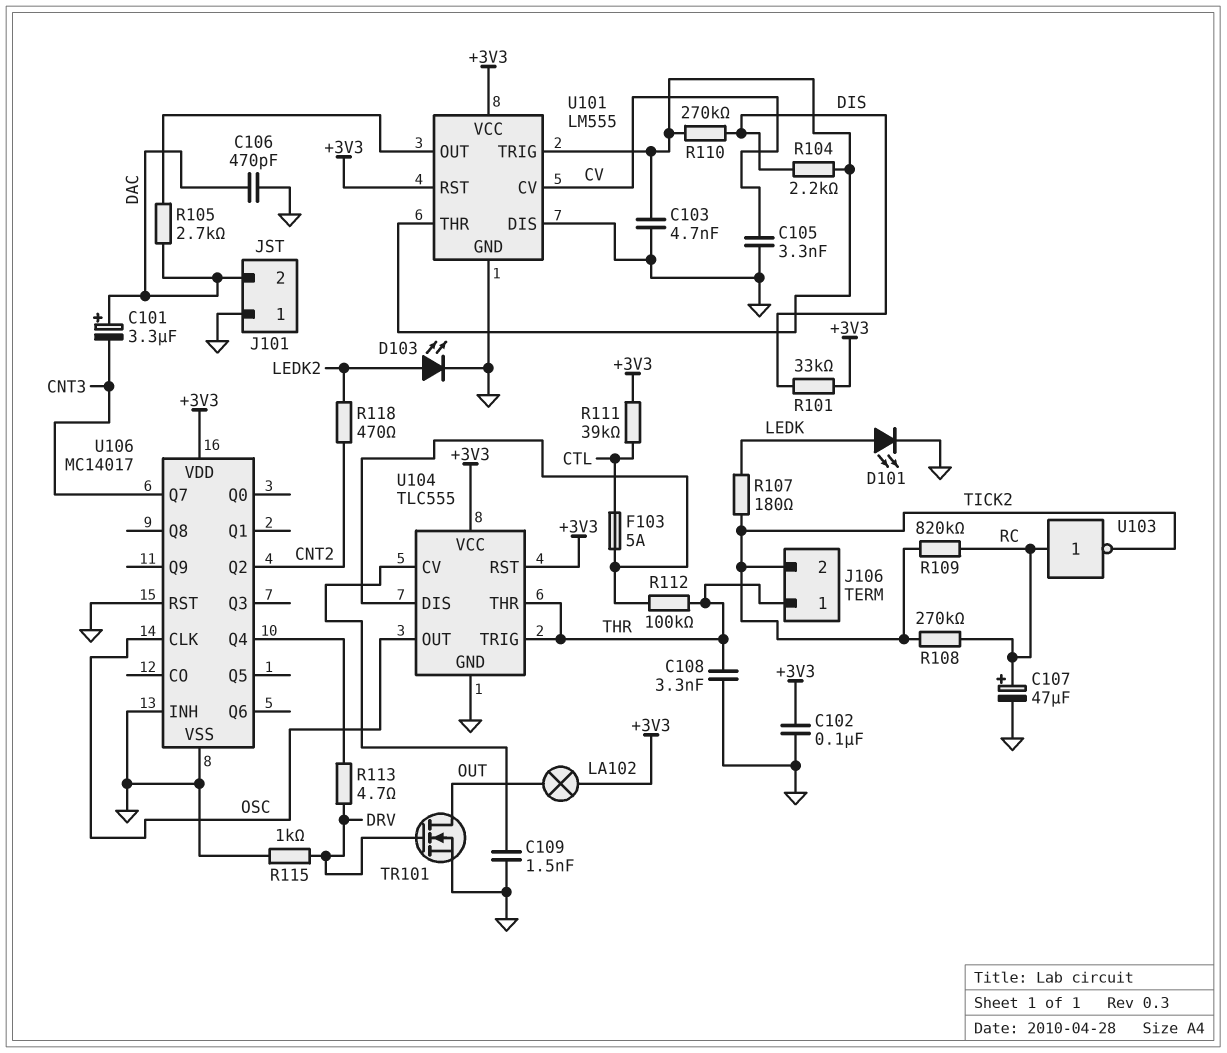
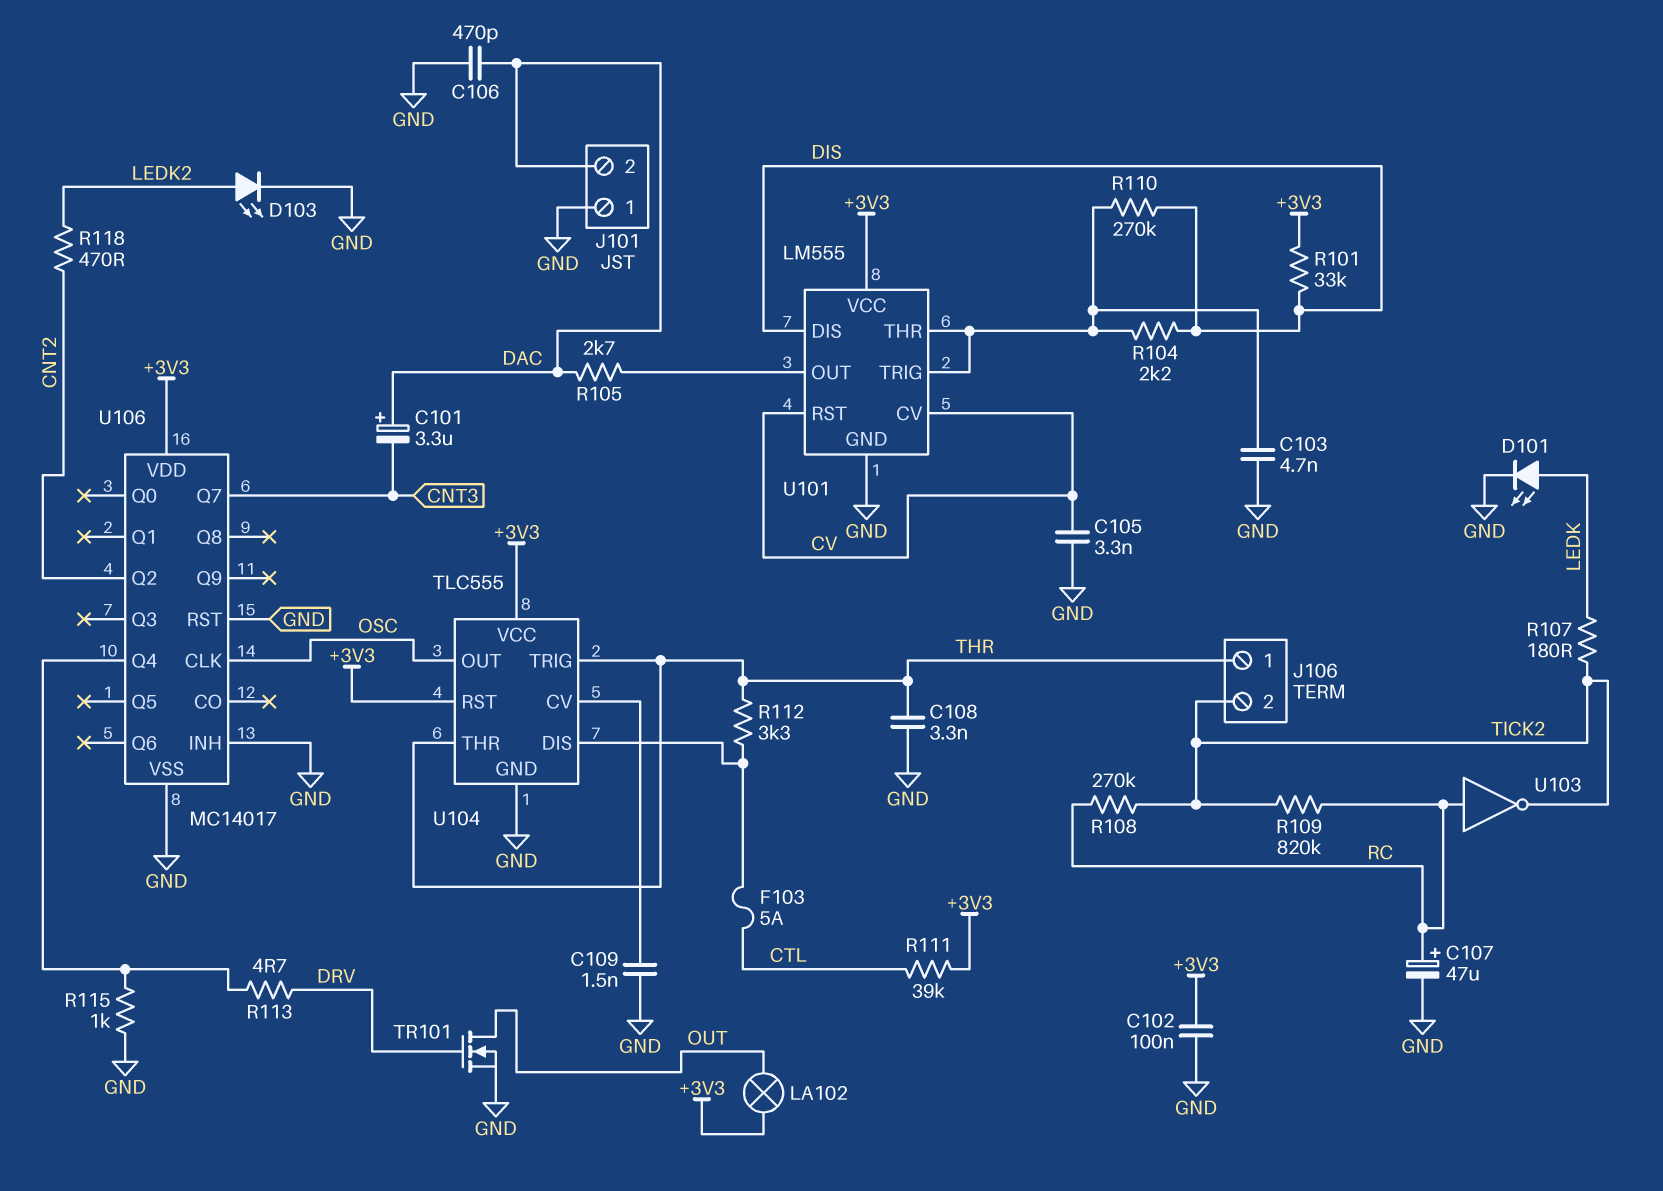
R112: 100k (THR, U104/DIS) -> 3.3k (THR, U104/DIS)
R115: 1k (DRV, GND) -> 1k (GND, U106/Q4)
U101 pin DIS: GND -> DIS
U101 pin RST: +3V3 -> CV

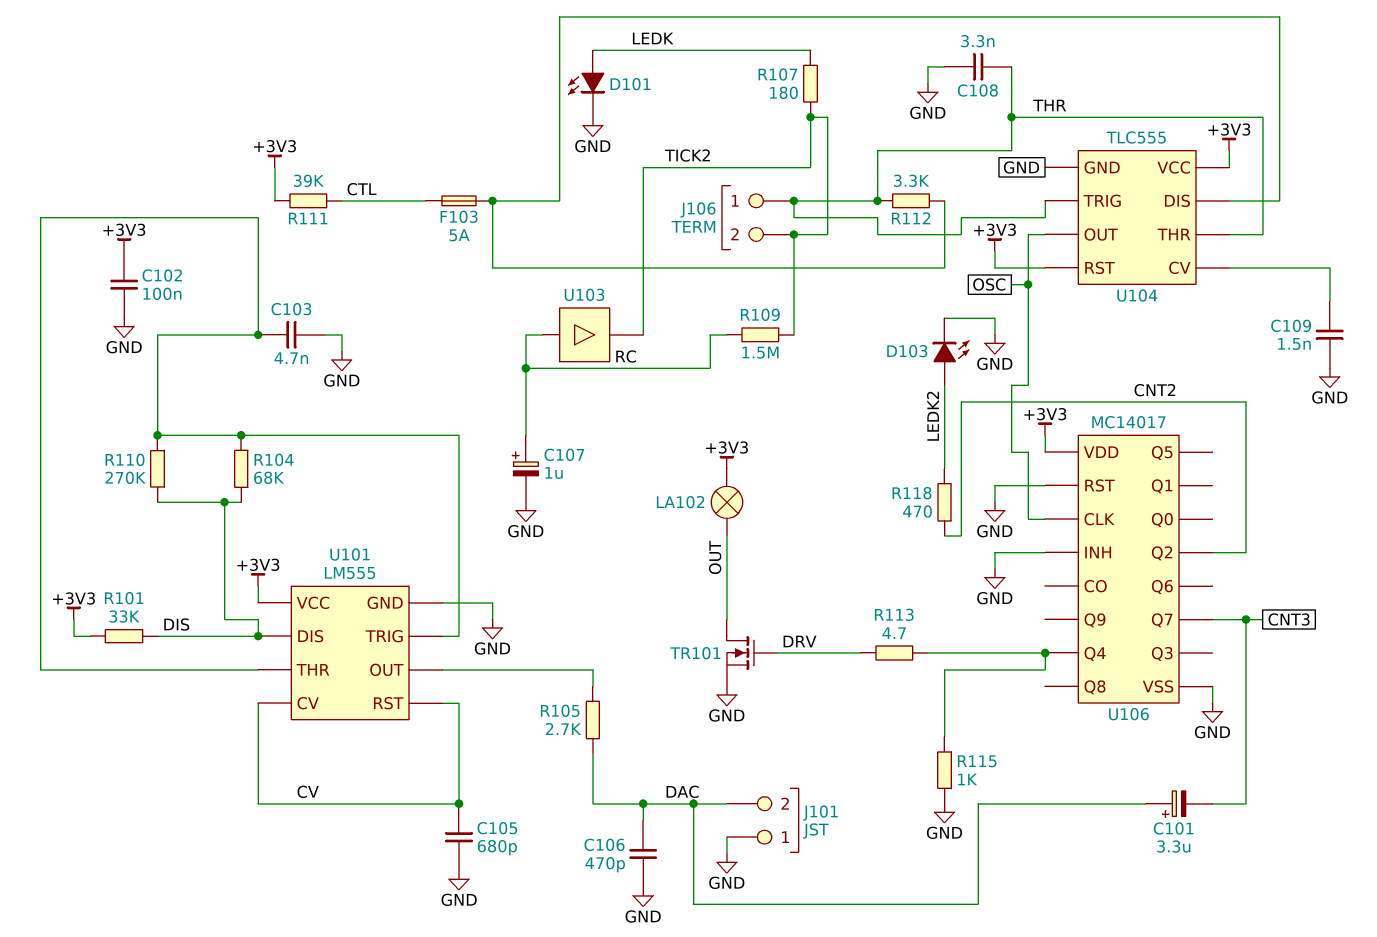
C105: 3.3nF (CV, GND) -> 680pF (CV, GND)
C107: 47uF (plus RC, minus GND) -> 1uF (plus RC, minus GND)
R104: 2.2k (DIS, U101/THR) -> 68k (DIS, U101/THR)
R108: 270k (RC, TICK2) -> none
R109: 820k (RC, TICK2) -> 1.5M (RC, TICK2)
U103: NOT (in RC, out TICK2) -> buffer (in RC, out TICK2)

